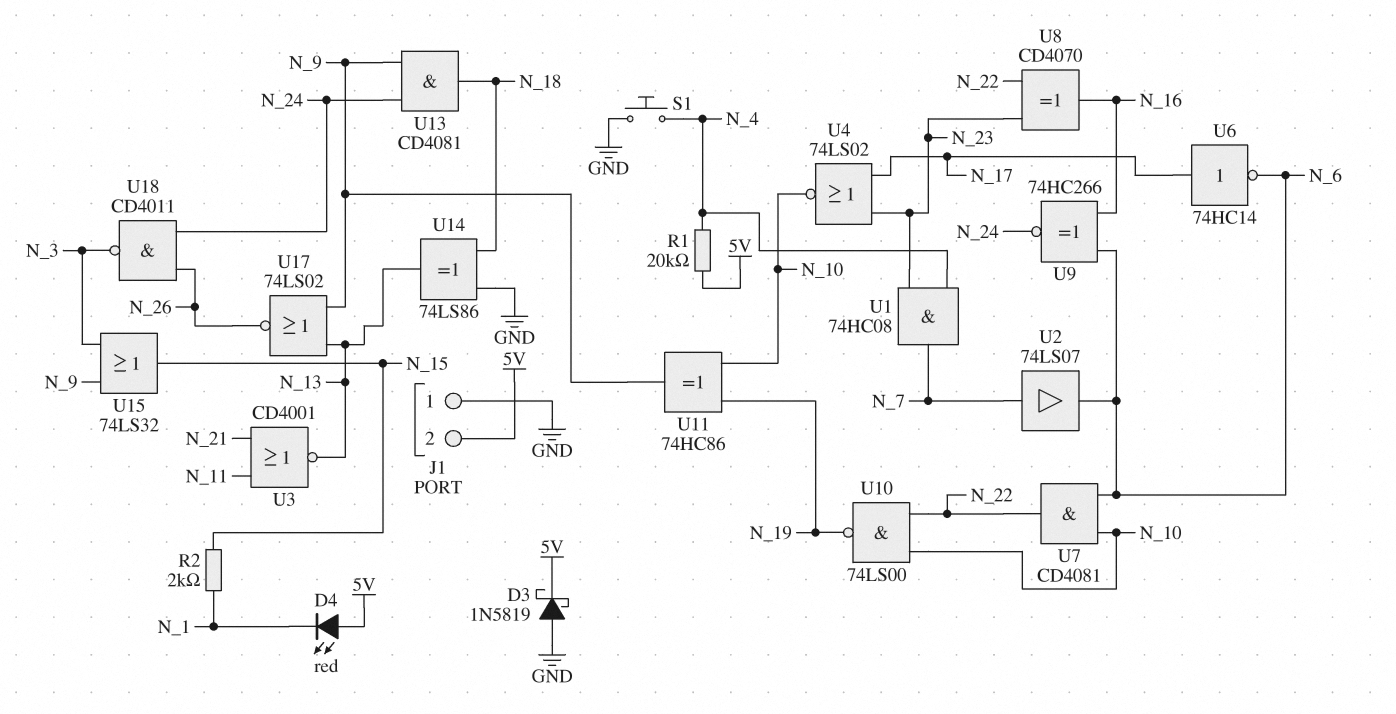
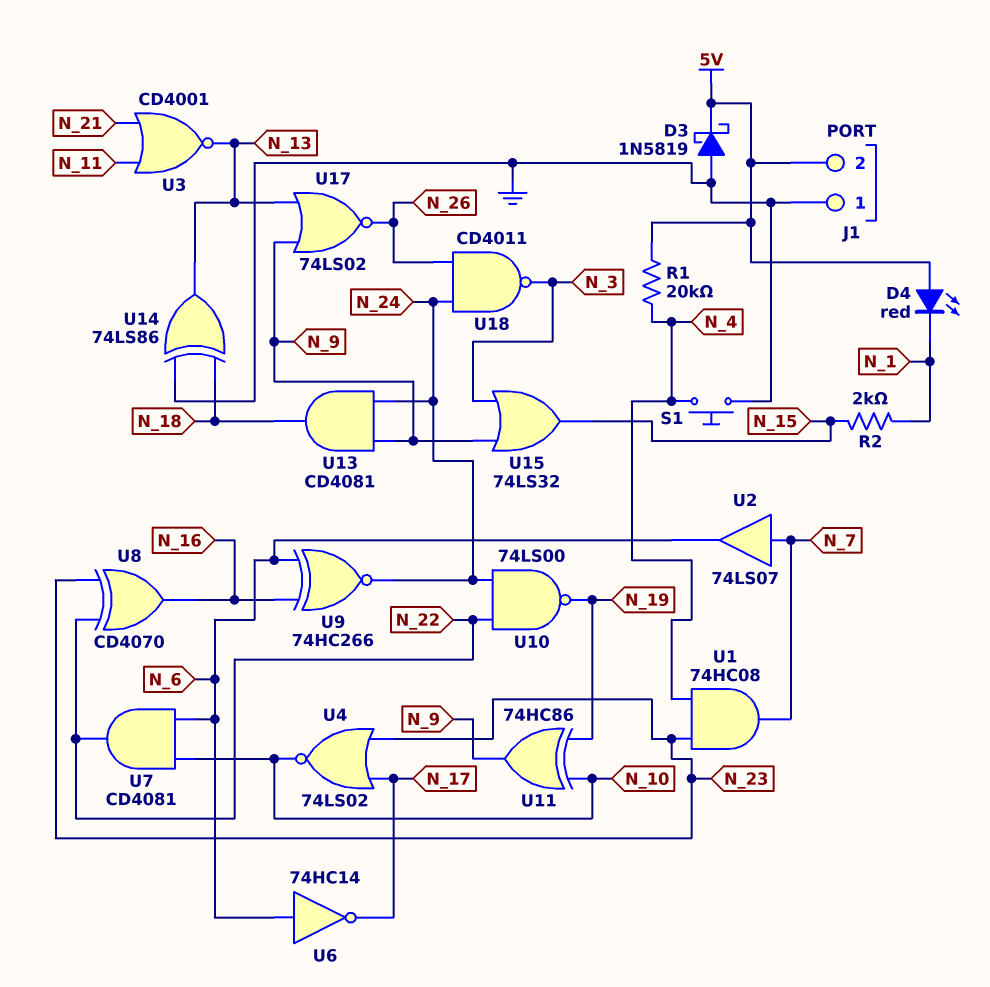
U6: NOT 74HC14 (in N_17, out N_6) -> NOT 74HC14 (in N_6, out N_17)
U10: NAND 74LS00 (in N_10, in N_22, out N_19) -> NAND 74LS00 (in N_22, in N_24, out N_19)

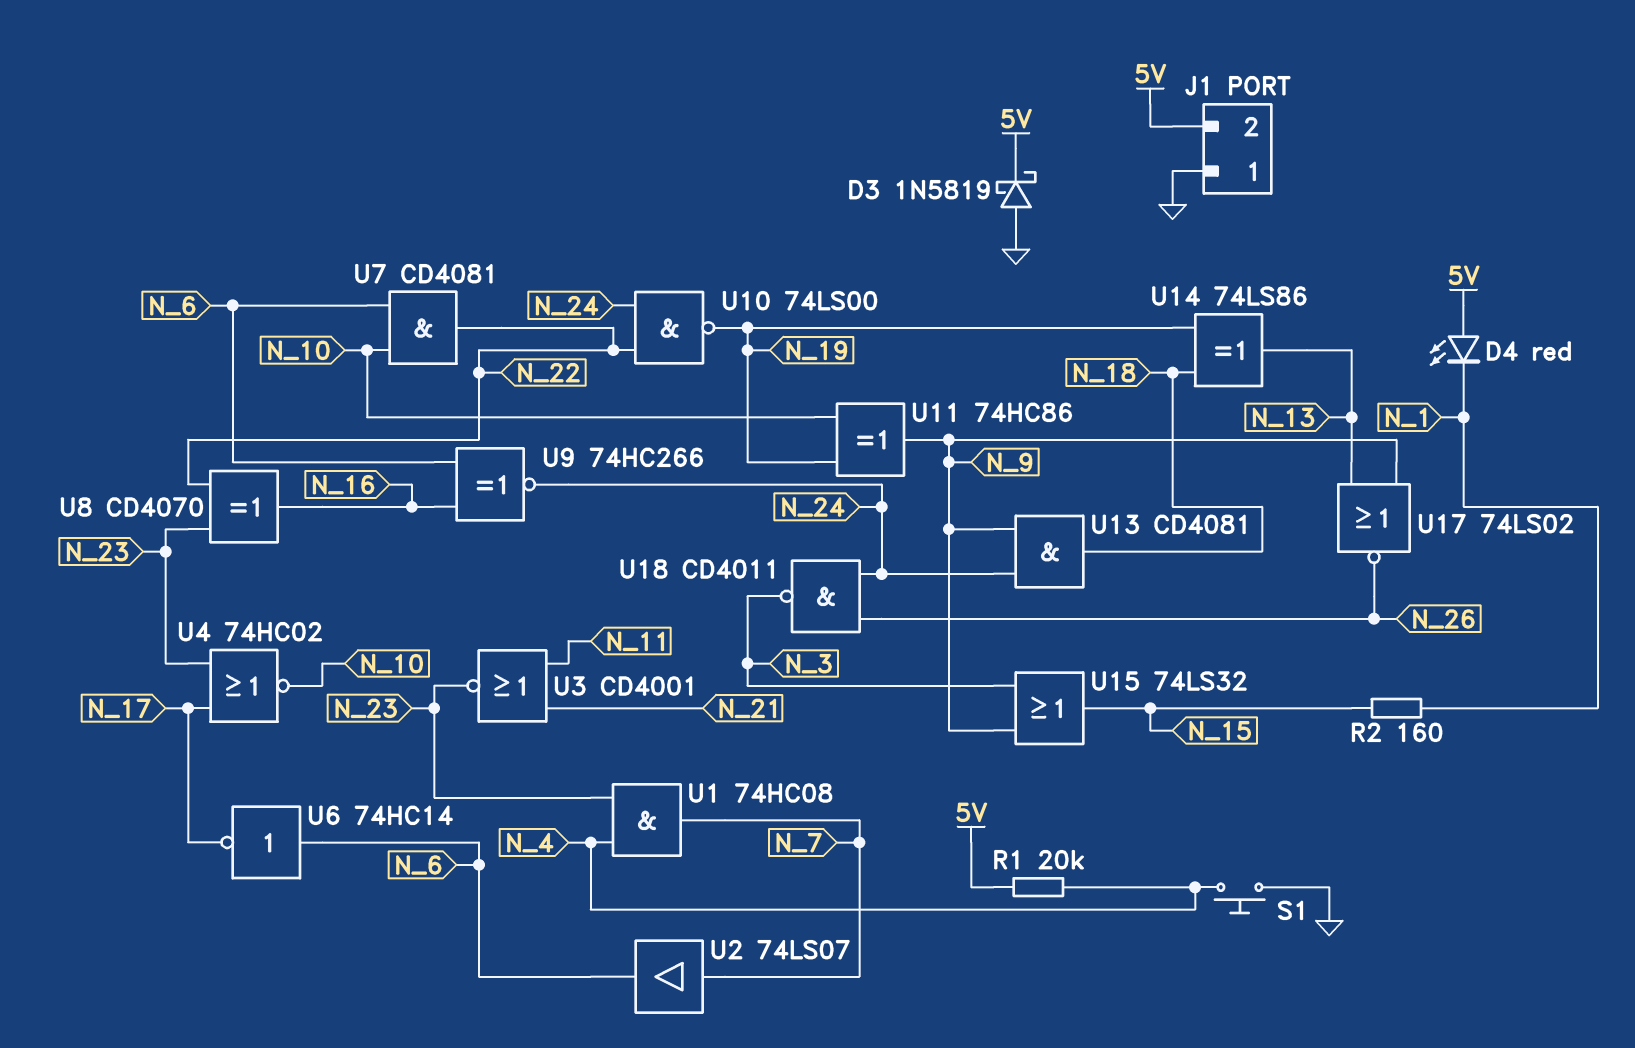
R2: 2k (N_1, N_15) -> 160 (N_1, N_15)
U3: NOR CD4001 (in N_11, in N_21, out N_13) -> NOR CD4001 (in N_11, in N_21, out N_23)
U4: NOR 74LS02 (in N_17, in N_23, out N_10) -> NOR 74HC02 (in N_17, in N_23, out N_10)
U14: XOR 74LS86 (in GND, in N_18, out N_13) -> XOR 74LS86 (in N_18, in N_19, out N_13)

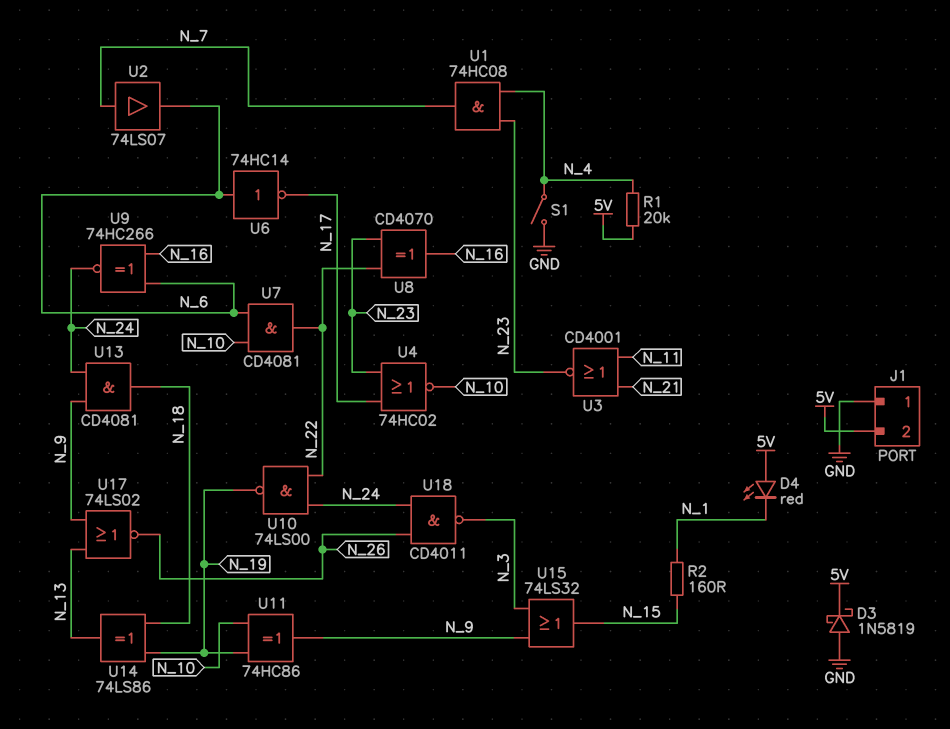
S1: button (GND, N_4) -> switch (GND, N_4)

